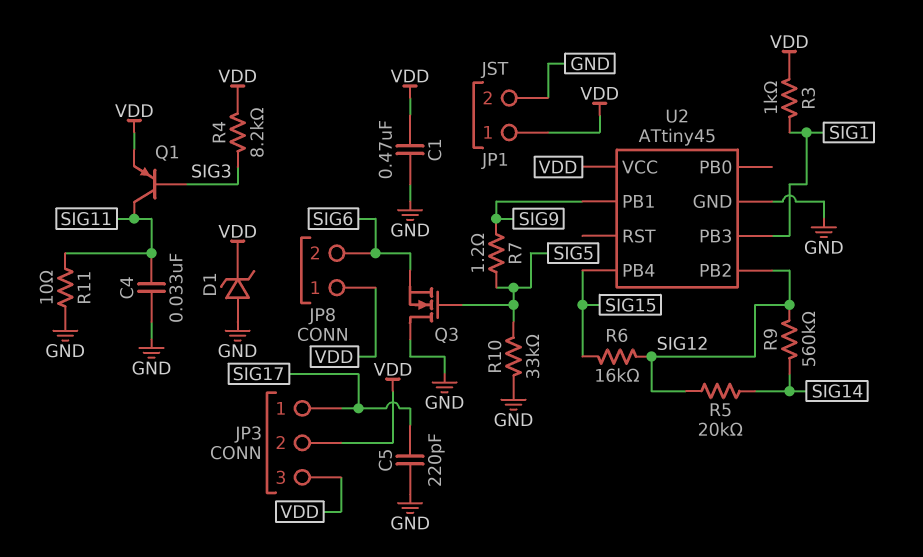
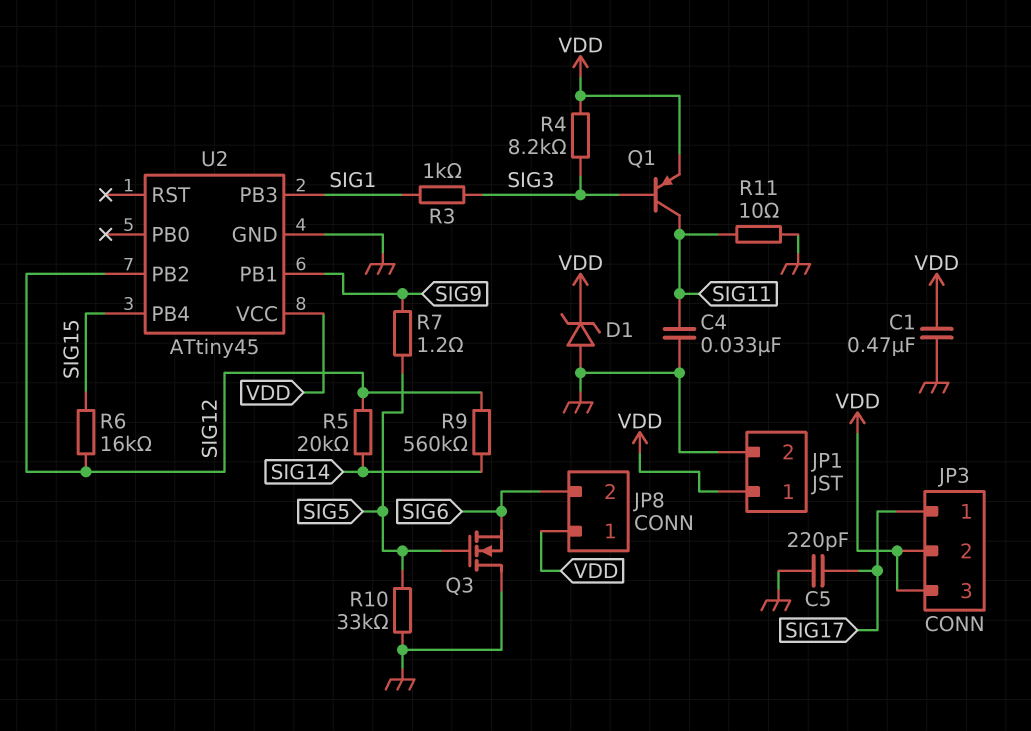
R3: 1k (SIG1, VDD) -> 1k (SIG1, SIG3)

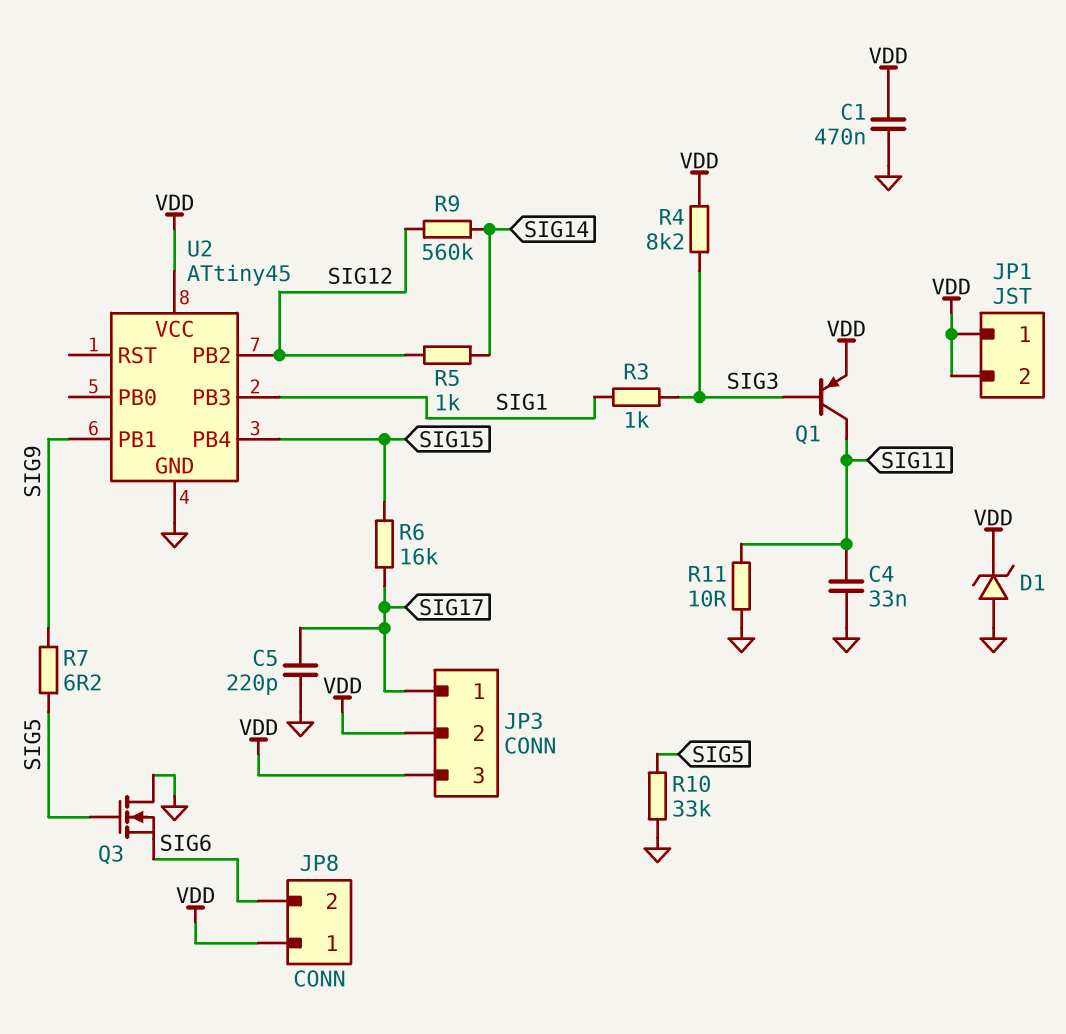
JP1 pin 2: GND -> VDD
R5: 20k (SIG12, SIG14) -> 1k (SIG12, SIG14)
R6: 16k (SIG12, SIG15) -> 16k (SIG15, SIG17)
R7: 1.2 (SIG5, SIG9) -> 6.2 (SIG5, SIG9)

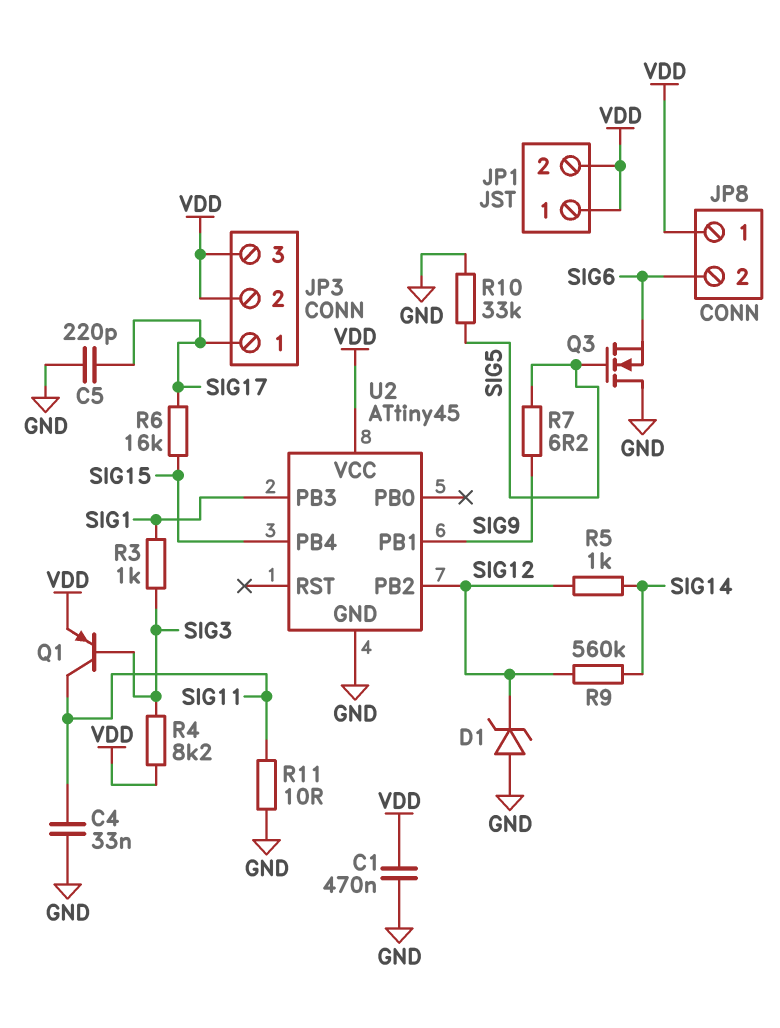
D1: zener (A GND, K VDD) -> zener (A GND, K SIG12)

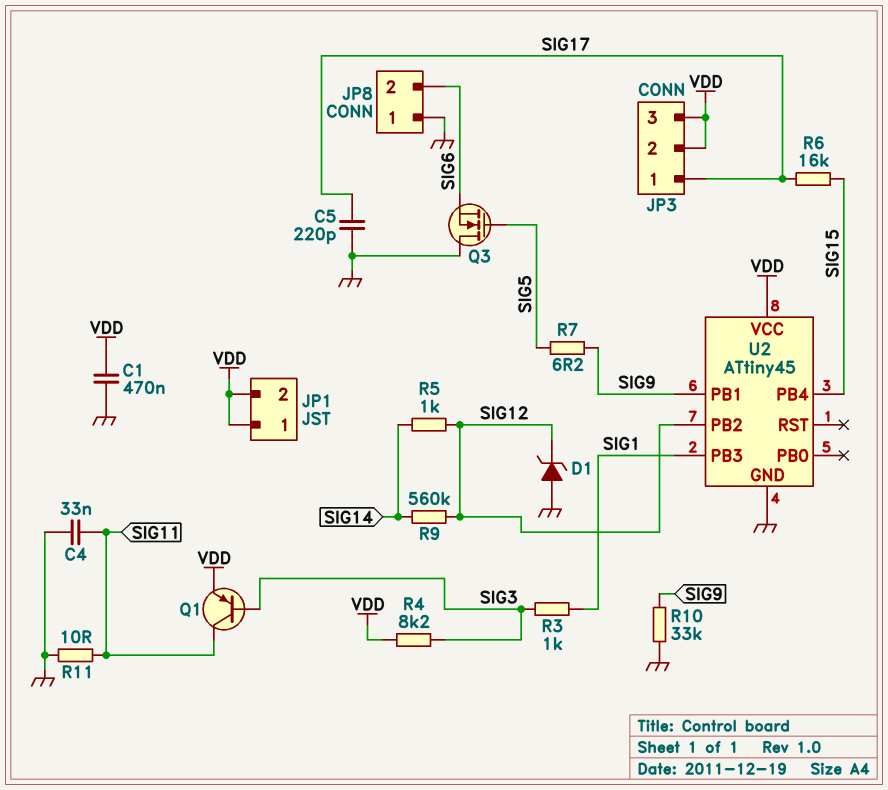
JP8 pin 1: VDD -> GND
R10: 33k (GND, SIG5) -> 33k (GND, SIG9)

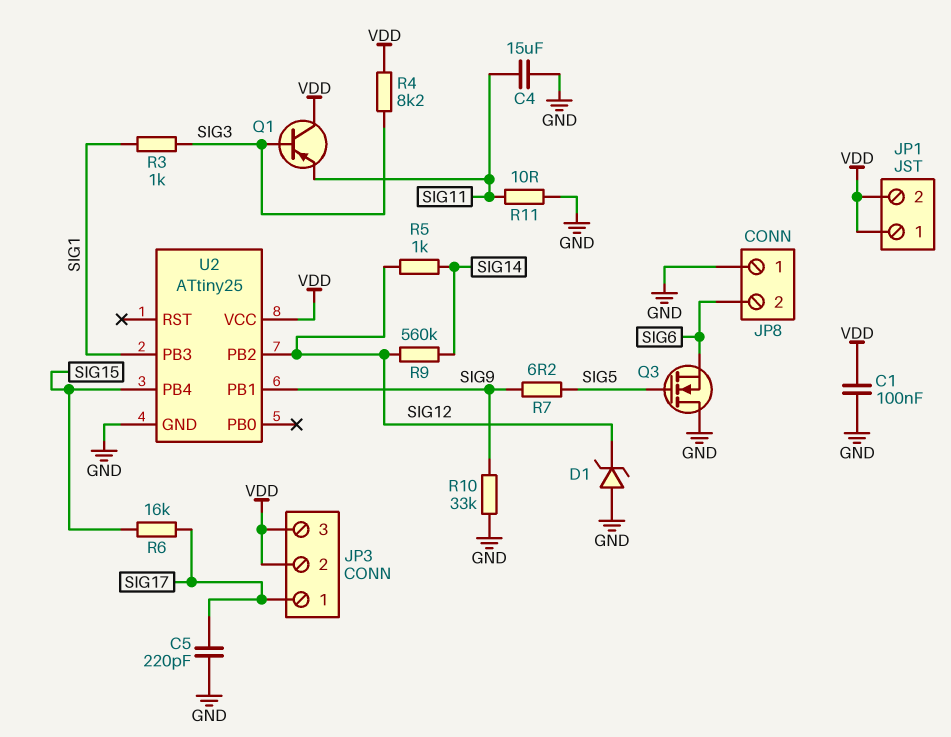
C1: 470nF (GND, VDD) -> 100nF (GND, VDD)
C4: 33nF (GND, SIG11) -> 15uF (GND, SIG11)
Q1: PNP (B SIG3, C SIG11, E VDD) -> PNP (B SIG3, C VDD, E SIG11)
U2: ATtiny45 -> ATtiny25

